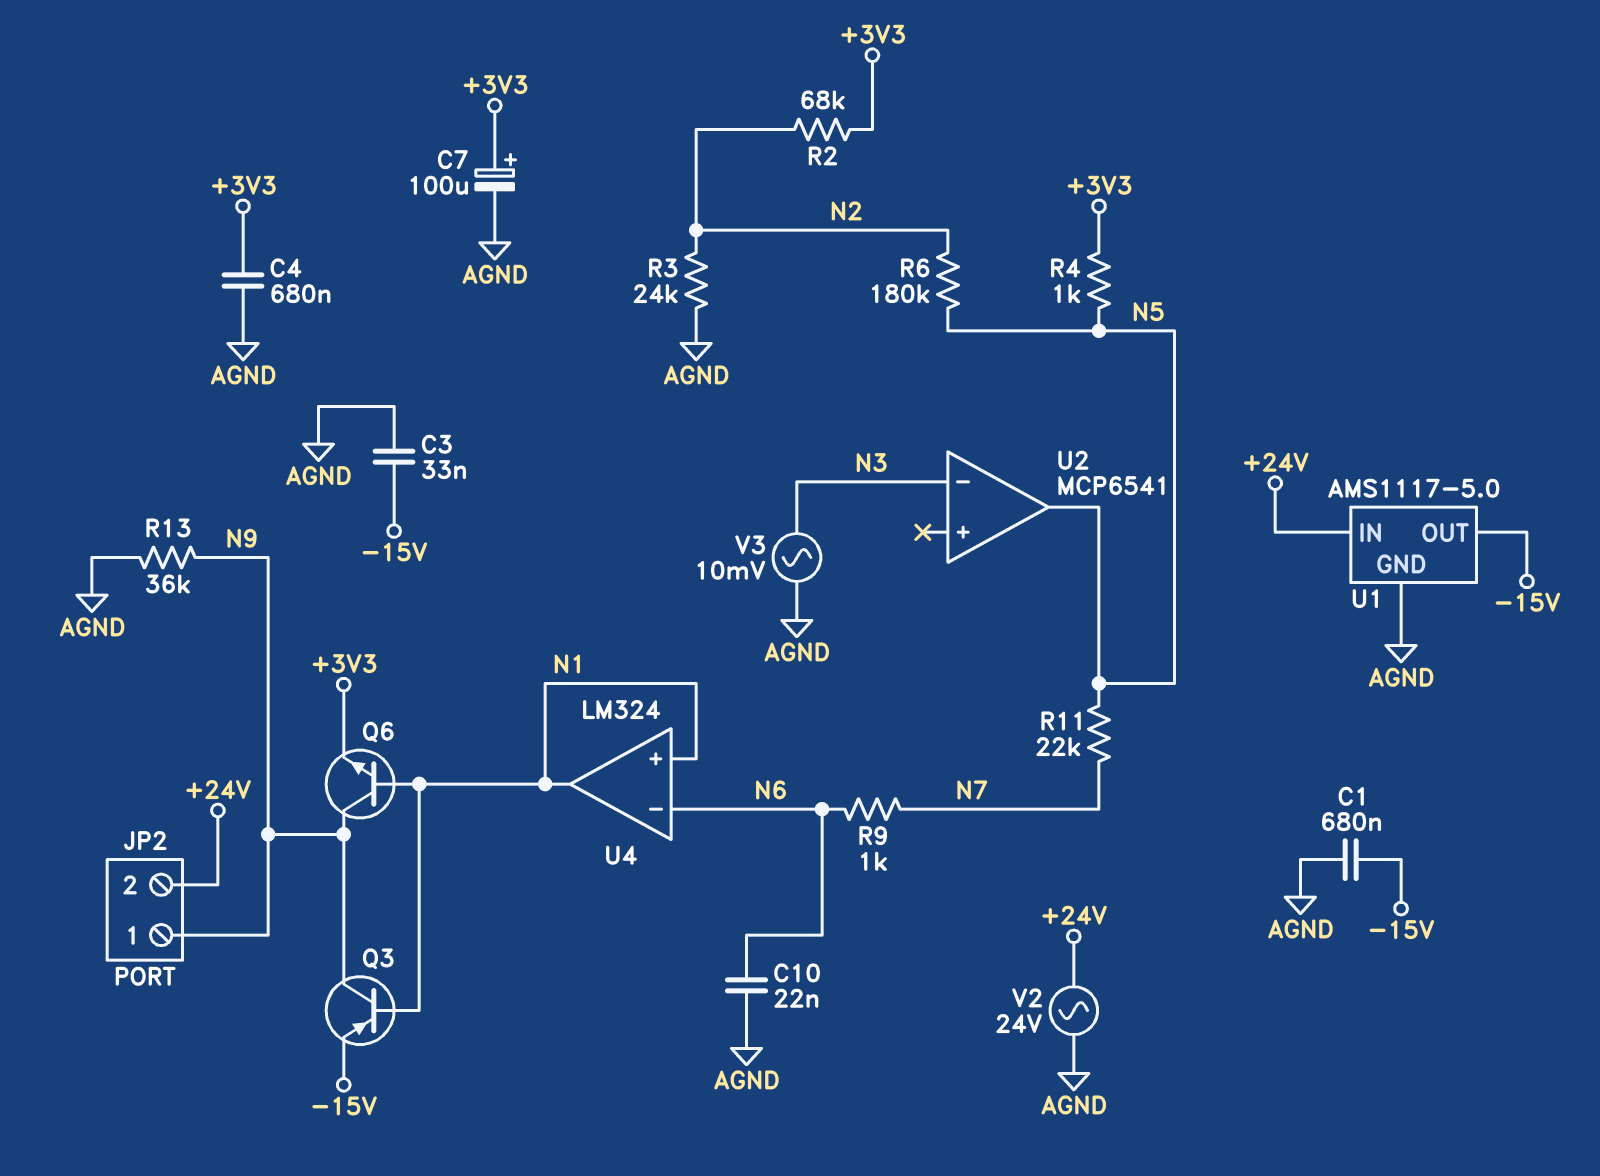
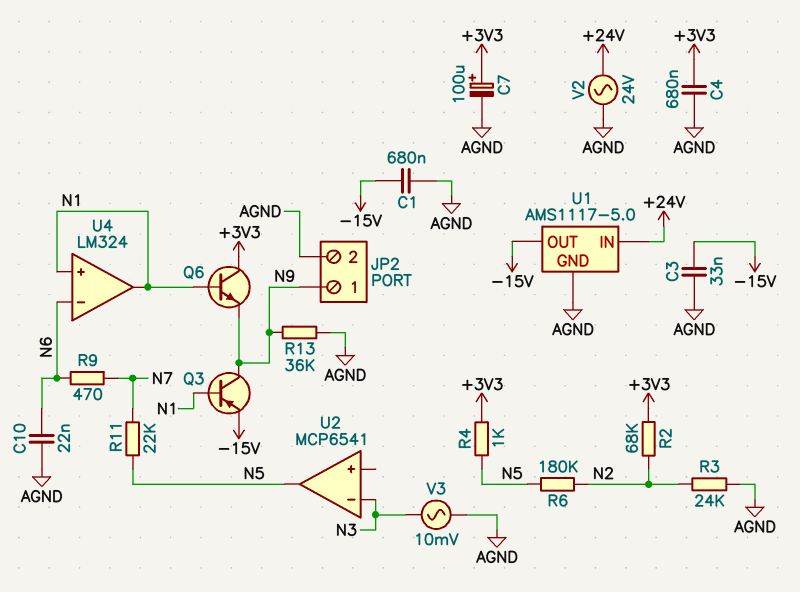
JP2 pin 2: +24V -> AGND
Q6: NPN (B N1, C N9, E +3V3) -> NPN (B N1, C +3V3, E N9)
R9: 1k (N6, N7) -> 470 (N6, N7)

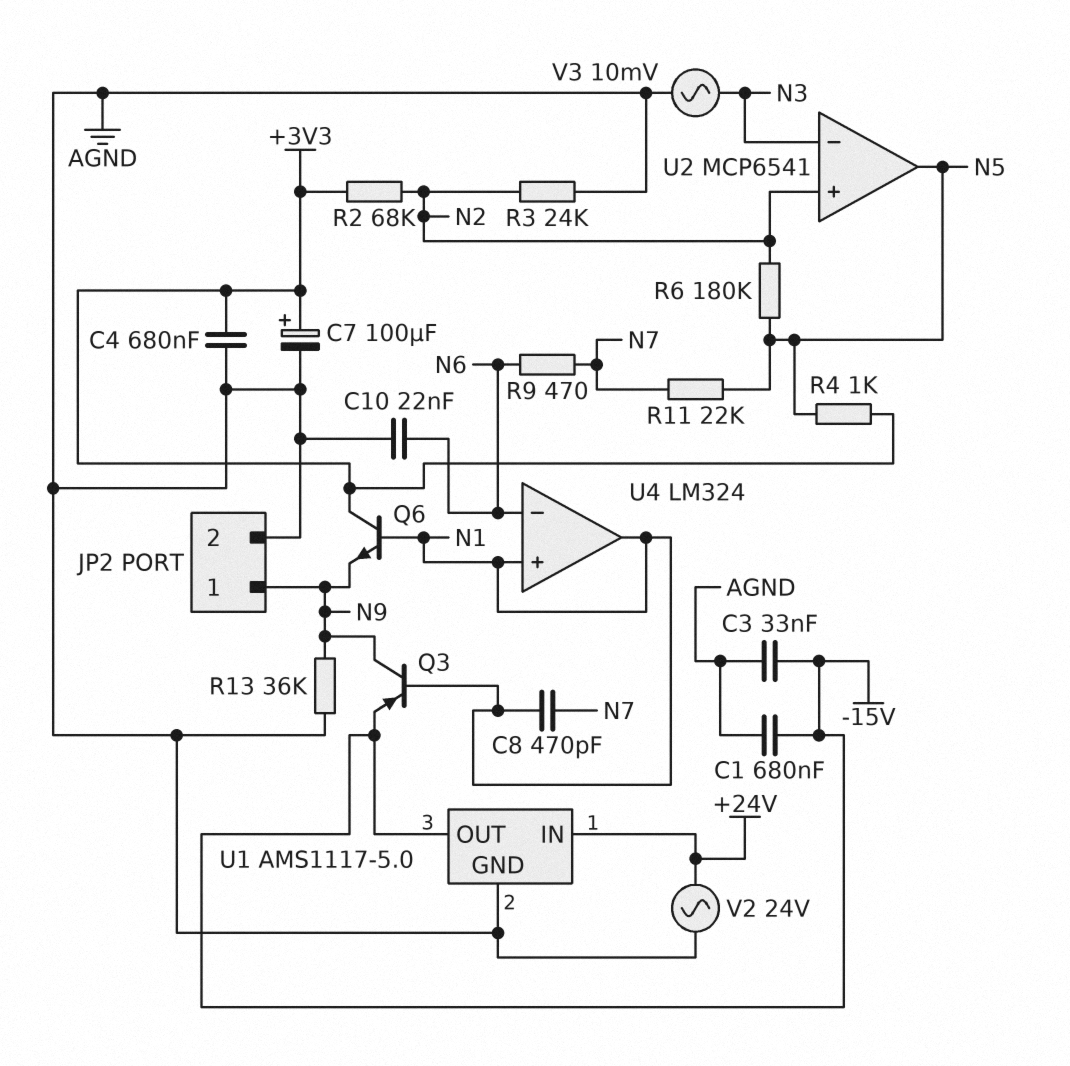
C8: none -> 470pF (N1, N7)
U2 pin in+: none -> N2

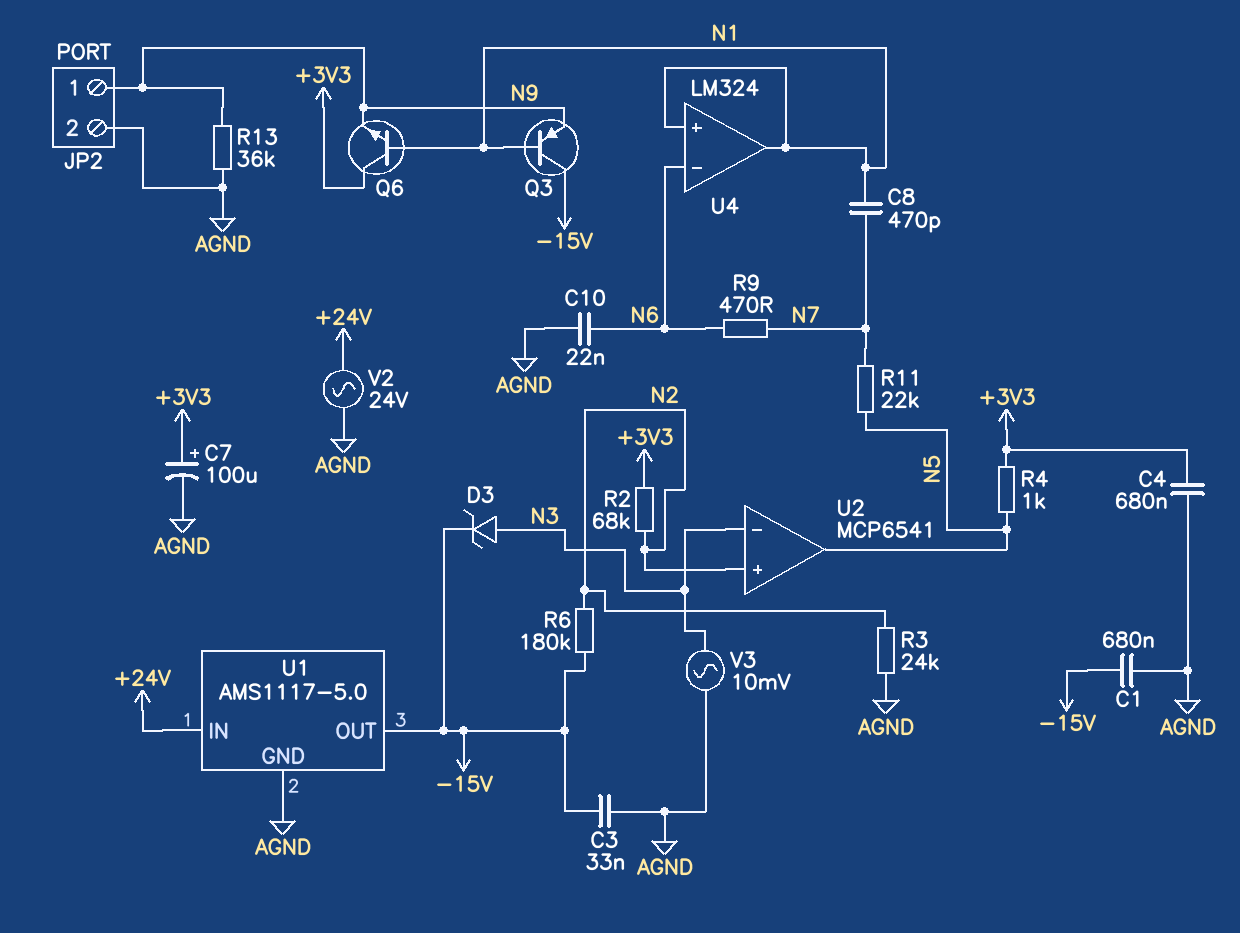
D3: none -> zener (A N3, K -15V)
Q3: PNP (B N1, C N9, E -15V) -> PNP (B N1, C -15V, E N9)
R6: 180k (N2, N5) -> 180k (-15V, N2)

